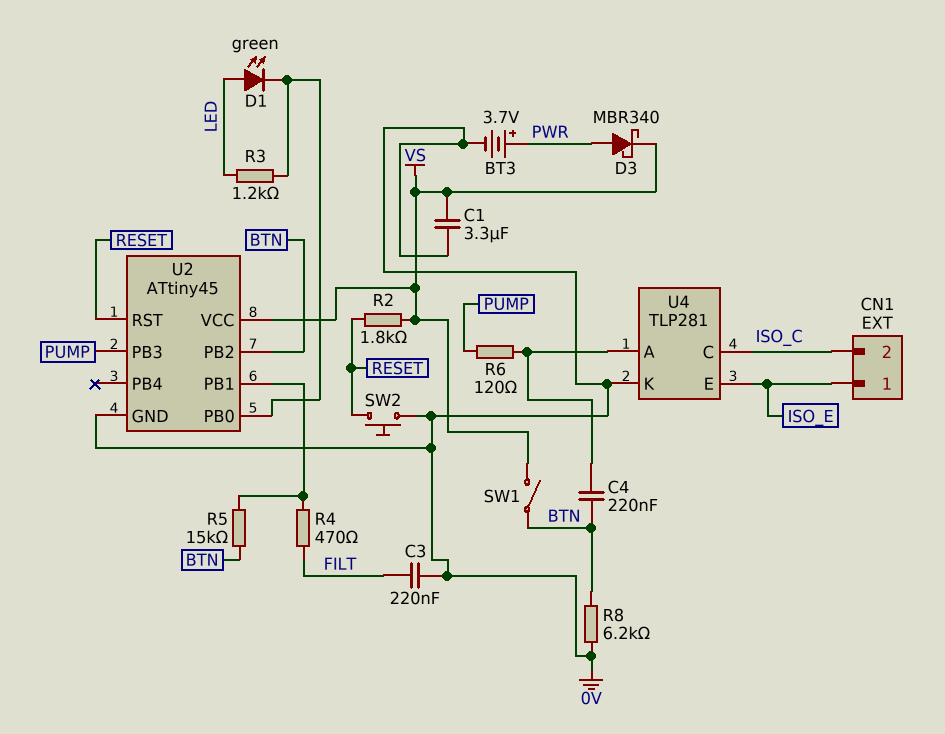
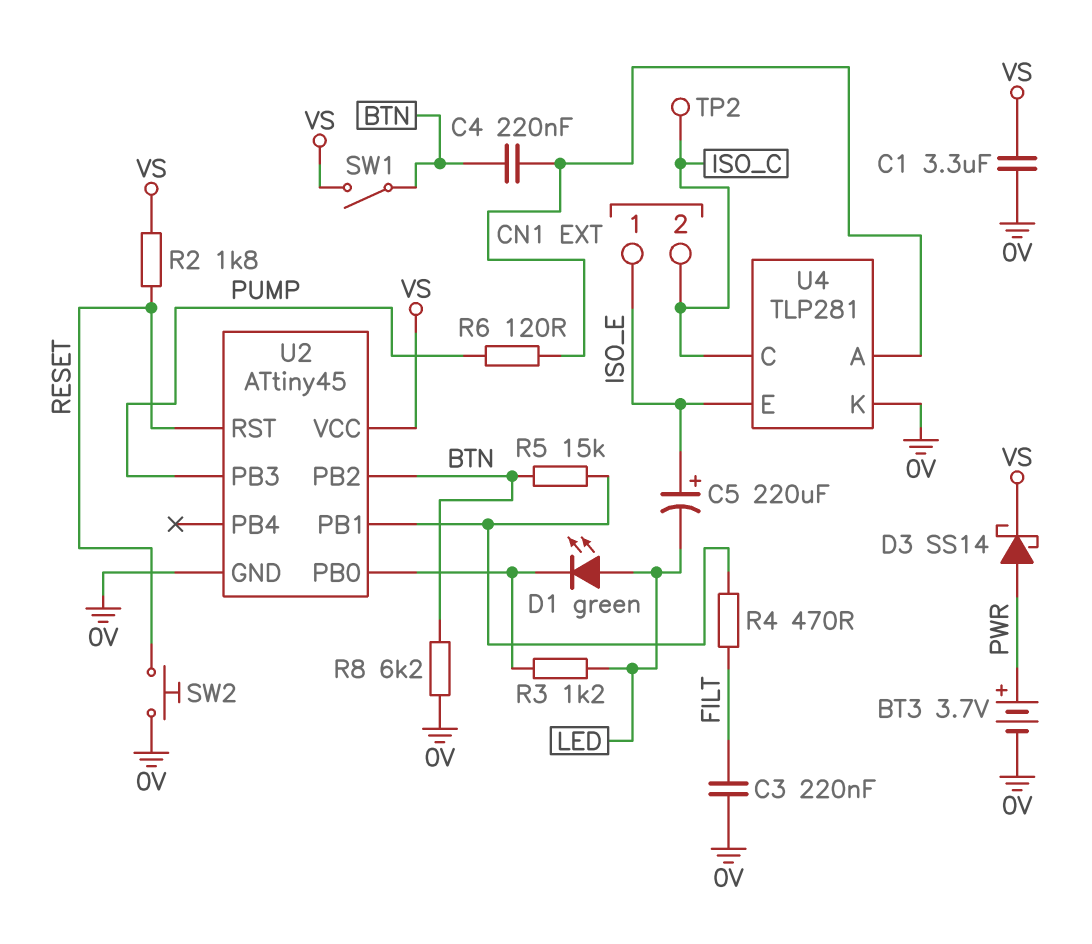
C5: none -> 220uF (plus ISO_E, minus LED)
D3: schottky MBR340 (A PWR, K VS) -> schottky SS14 (A PWR, K VS)
TP2: none -> test point (ISO_C)

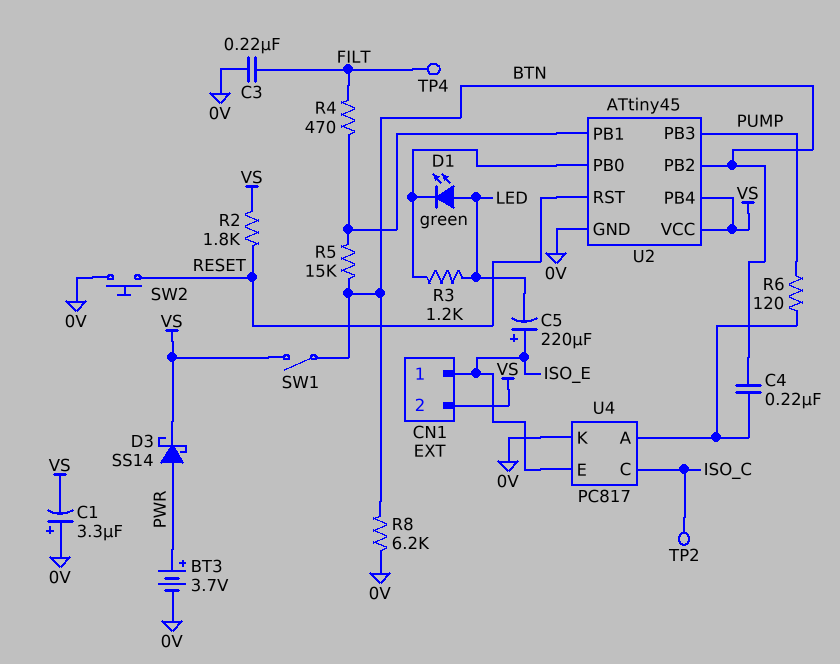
C1: 3.3uF (0V, VS) -> 3.3uF (plus 0V, minus VS)
CN1 pin 2: ISO_C -> VS
TP4: none -> test point (FILT)
U2 pin PB4: none -> VS
U4: TLP281 -> PC817

